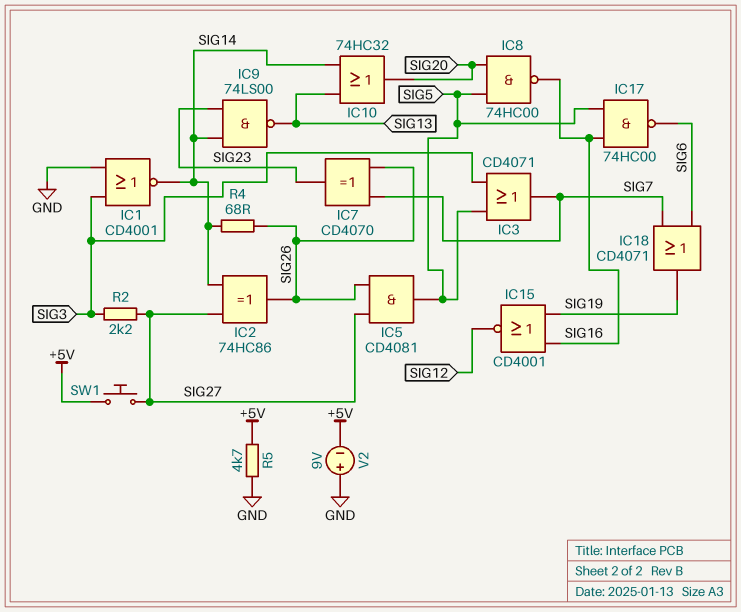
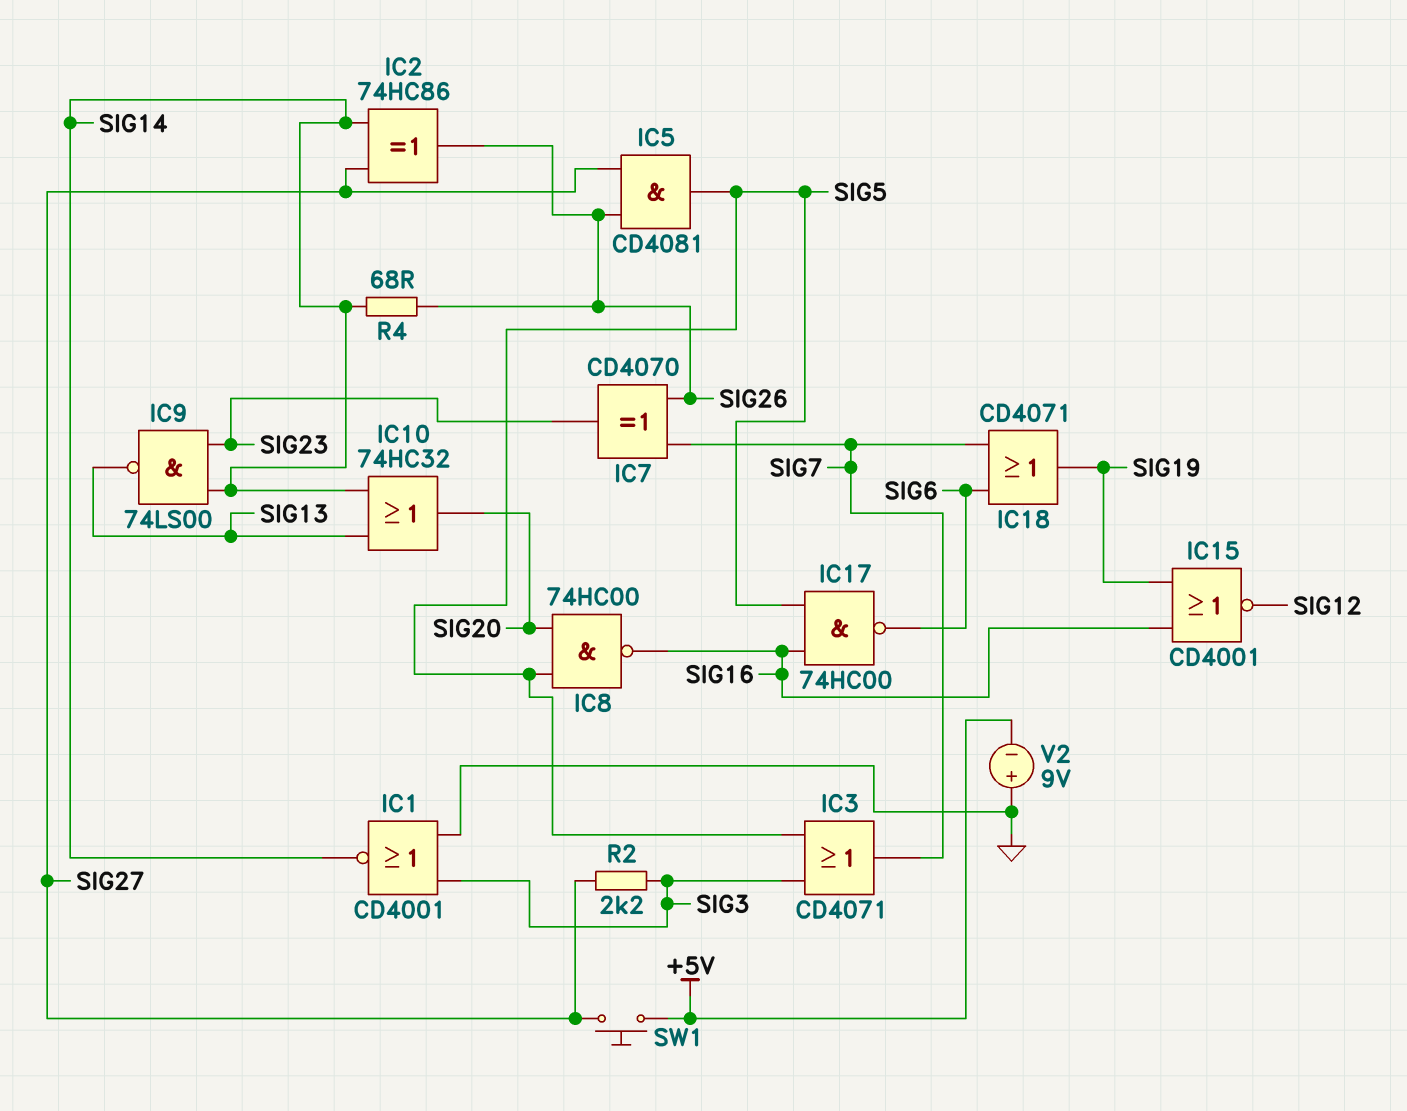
R5: 4.7k (+5V, GND) -> none

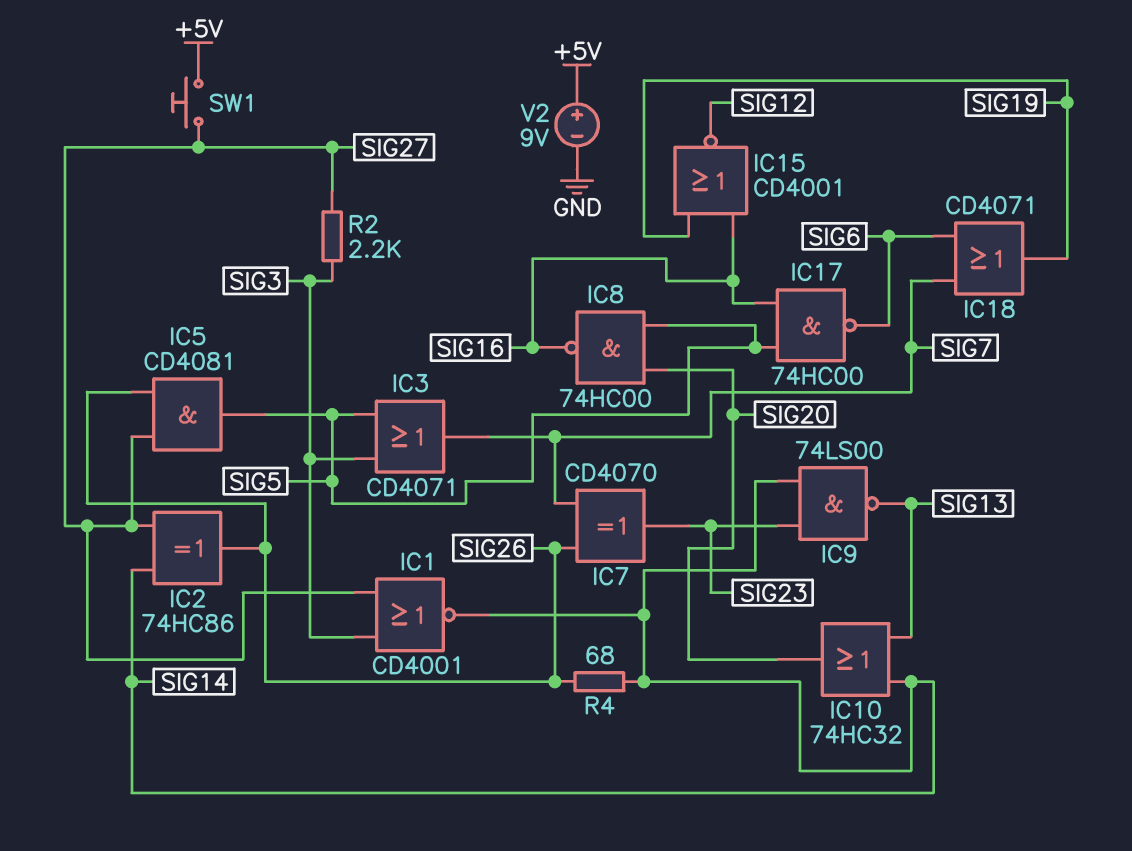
IC1: NOR CD4001 (in GND, in SIG3, out SIG14) -> NOR CD4001 (in SIG3, in SIG27, out SIG14)
V2: 9V (plus GND, minus +5V) -> 9V (plus +5V, minus GND)

